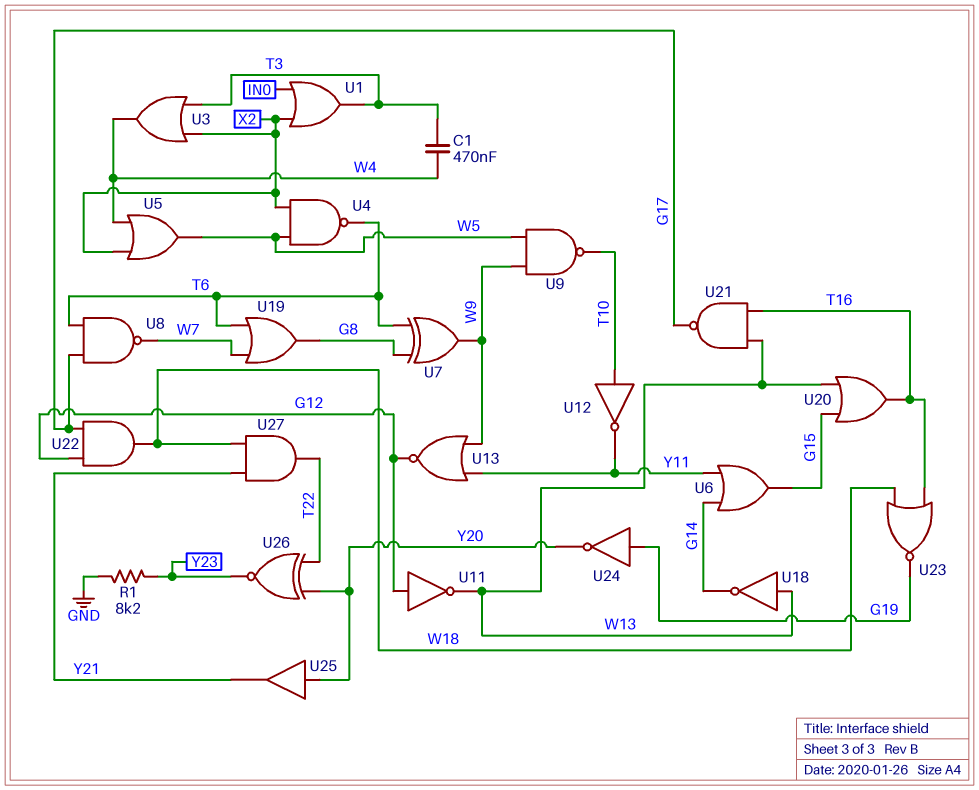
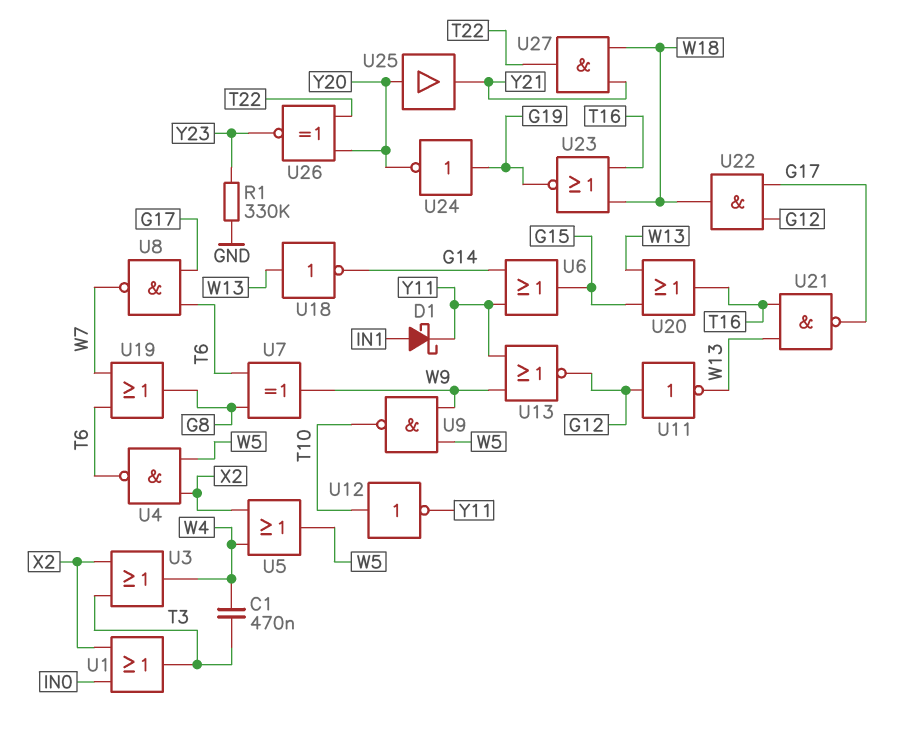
D1: none -> schottky (A IN1, K Y11)
R1: 8.2k (GND, Y23) -> 330k (GND, Y23)

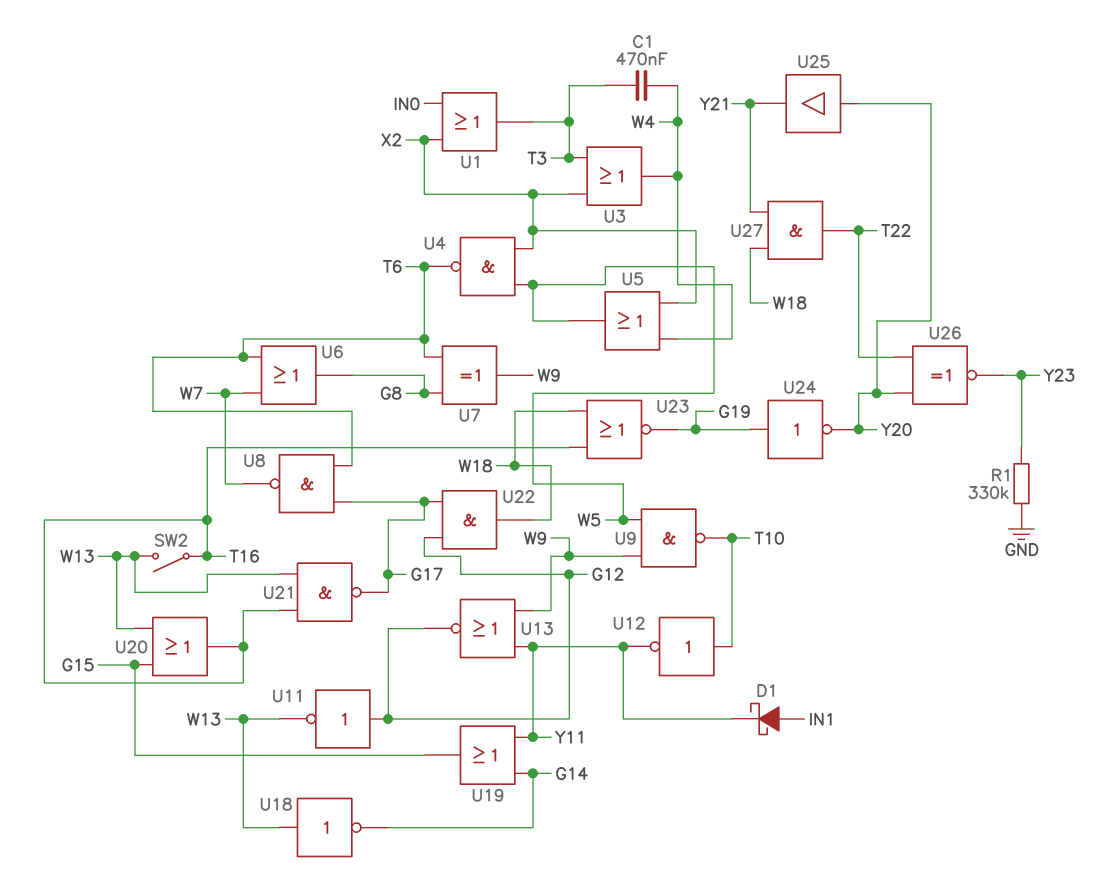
SW2: none -> switch (T16, W13)
U6: OR (in G14, in Y11, out G15) -> OR (in T6, in W7, out G8)
U19: OR (in T6, in W7, out G8) -> OR (in G14, in Y11, out G15)

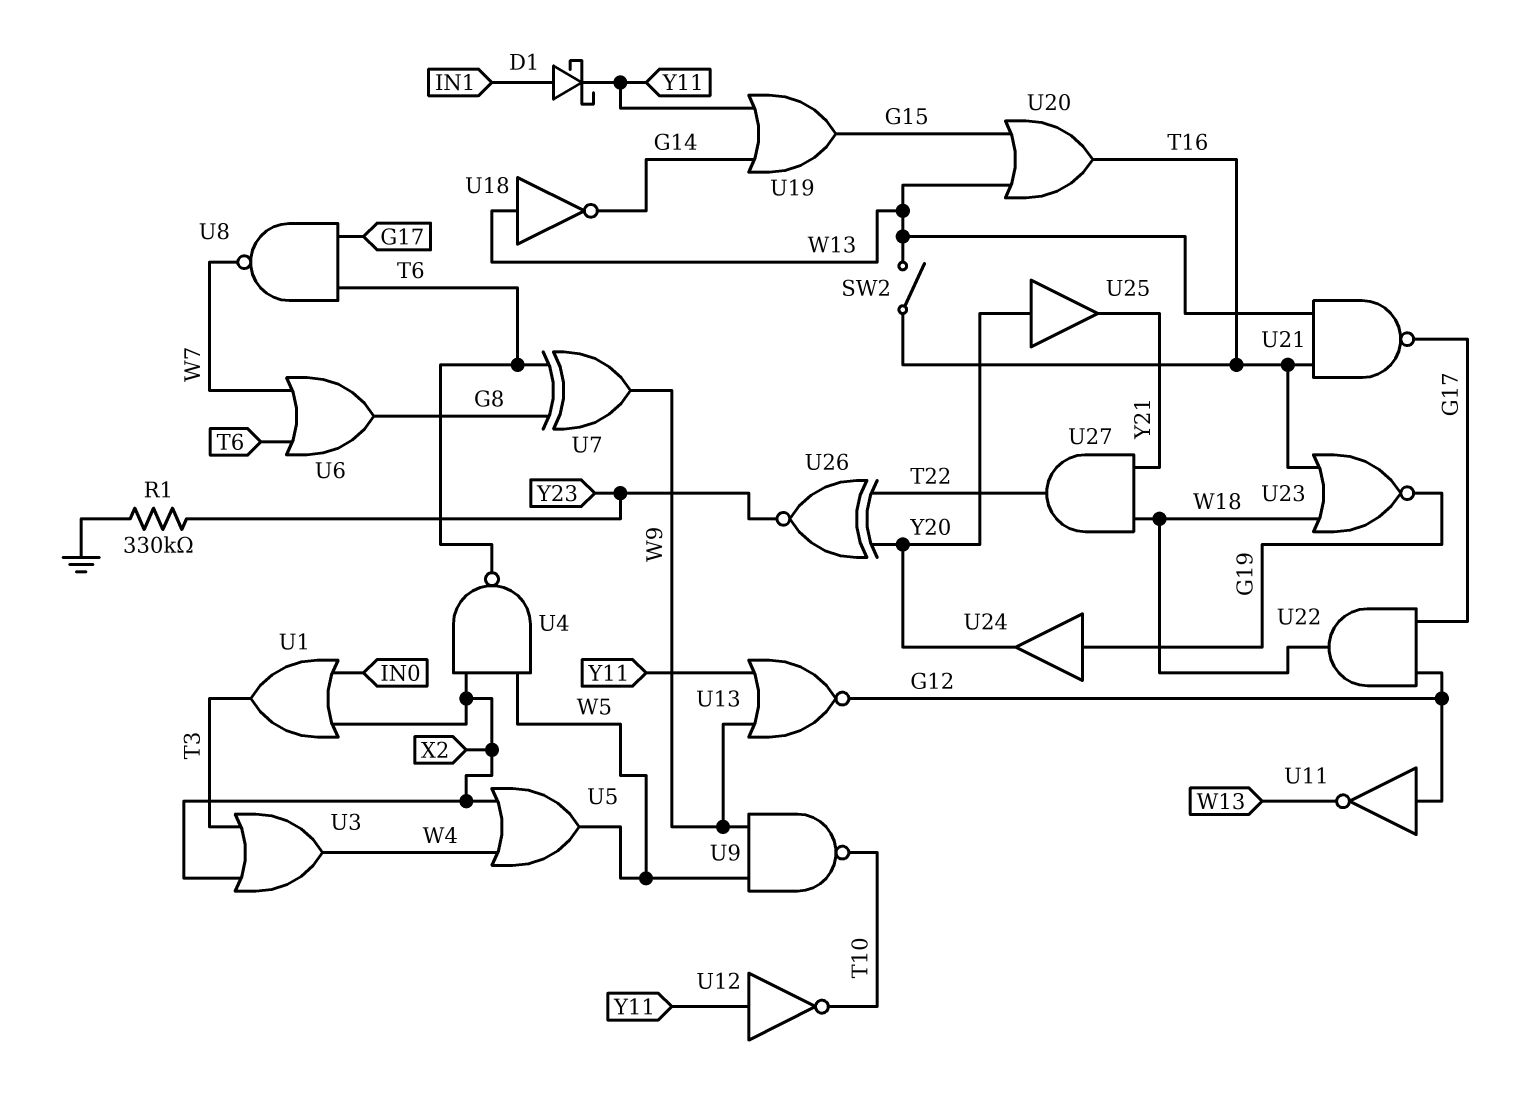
C1: 470nF (T3, W4) -> none
U12: NOT (in T10, out Y11) -> NOT (in Y11, out T10)
U24: NOT (in G19, out Y20) -> buffer (in G19, out Y20)

